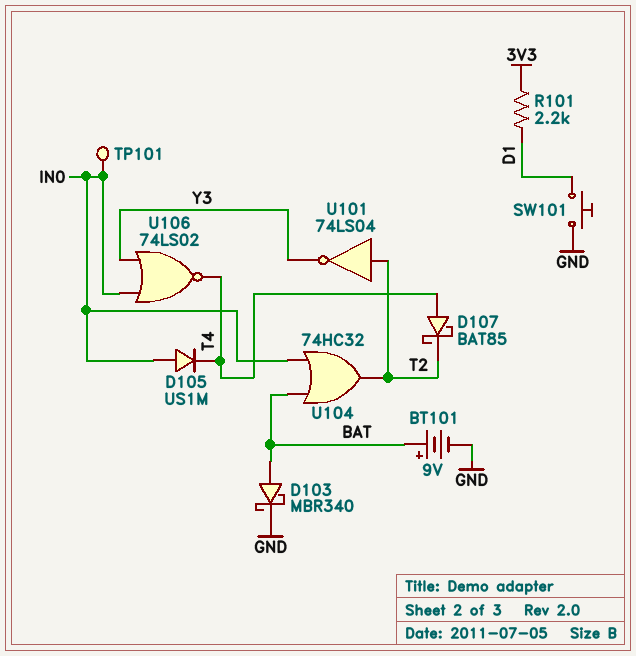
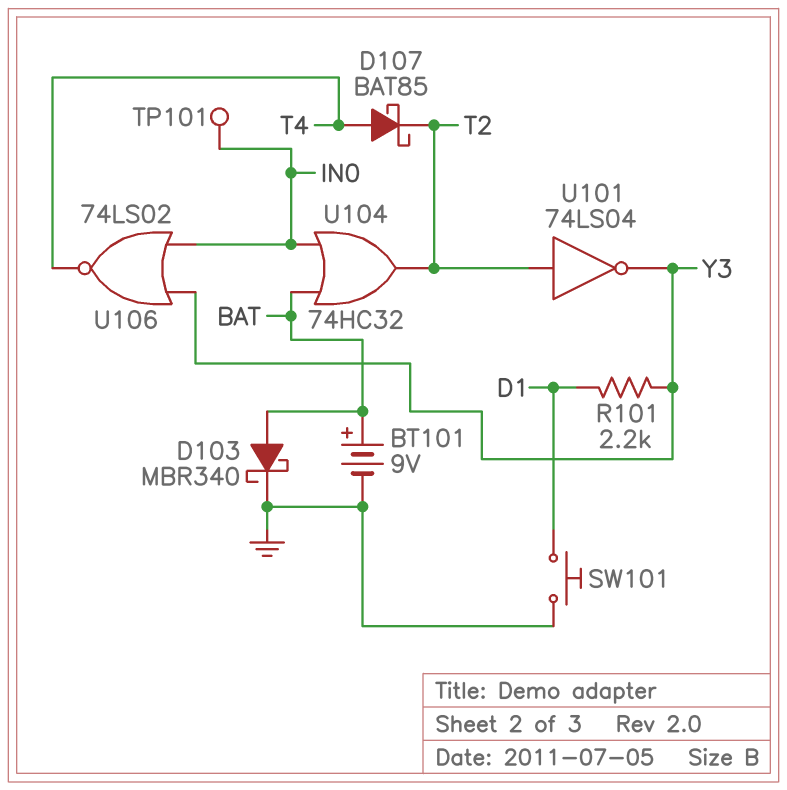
D105: diode US1M (A IN0, K T4) -> none
R101: 2.2k (3V3, D1) -> 2.2k (D1, Y3)

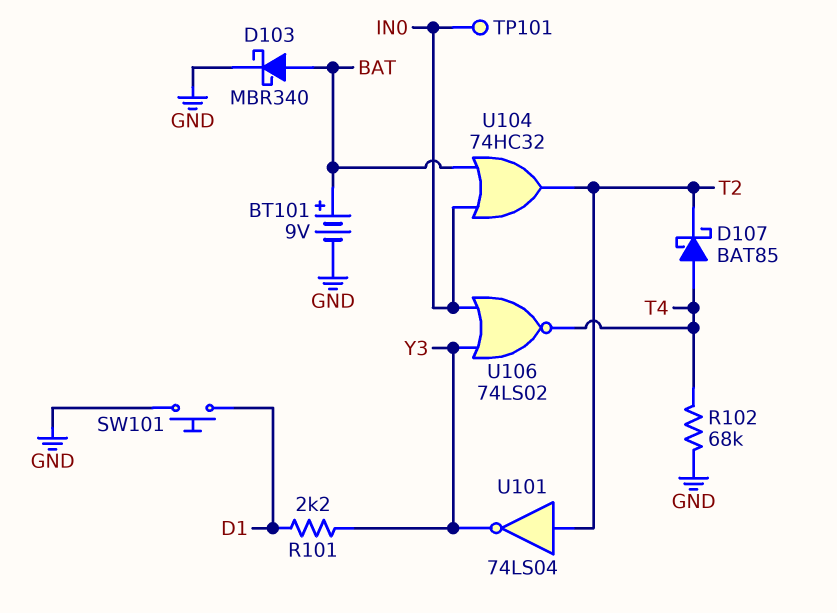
R102: none -> 68k (GND, T4)

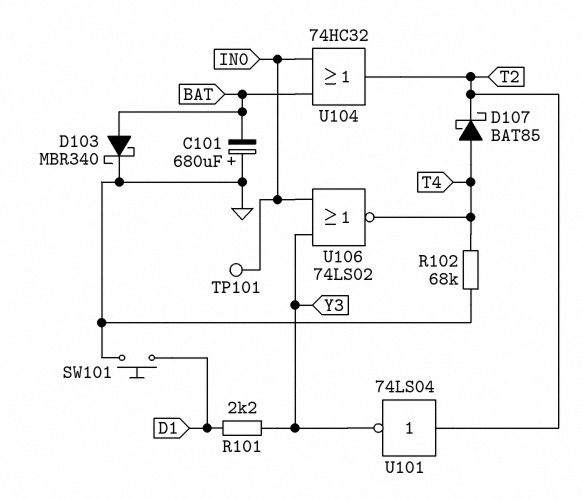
BT101: 9V (plus BAT, minus GND) -> none
C101: none -> 680uF (plus GND, minus BAT)

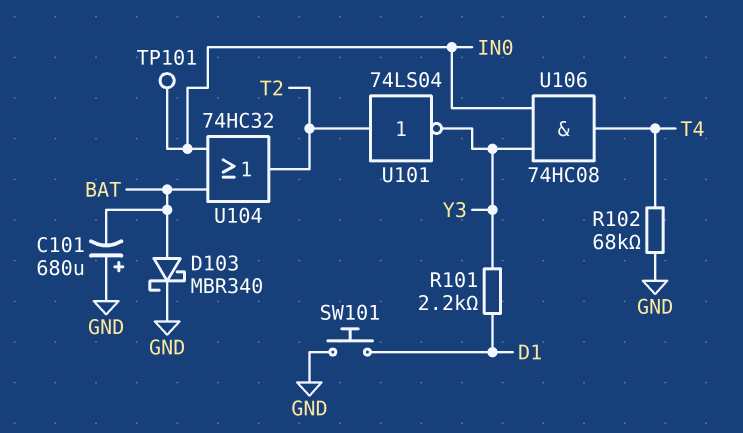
D107: schottky BAT85 (A T4, K T2) -> none
U106: NOR 74LS02 (in IN0, in Y3, out T4) -> AND 74HC08 (in IN0, in Y3, out T4)

